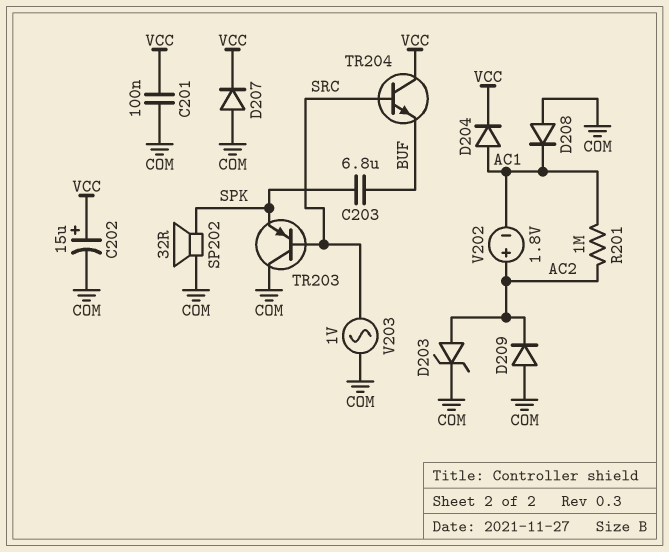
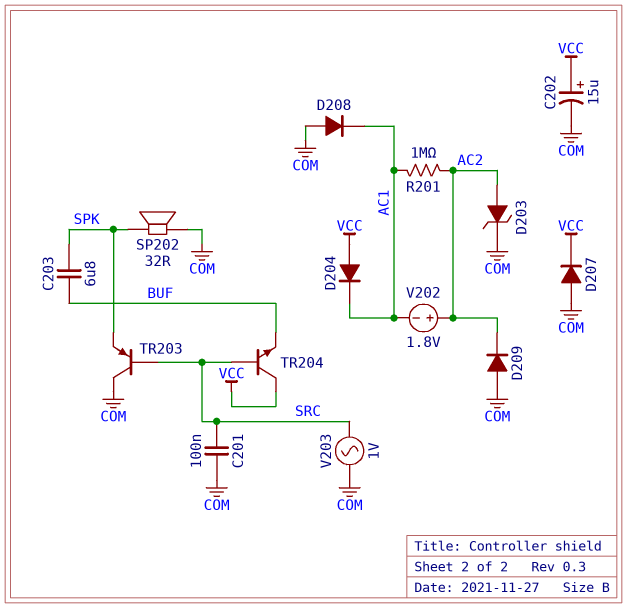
C201: 100nF (COM, VCC) -> 100nF (COM, SRC)
D204: diode (A AC1, K VCC) -> diode (A VCC, K AC1)

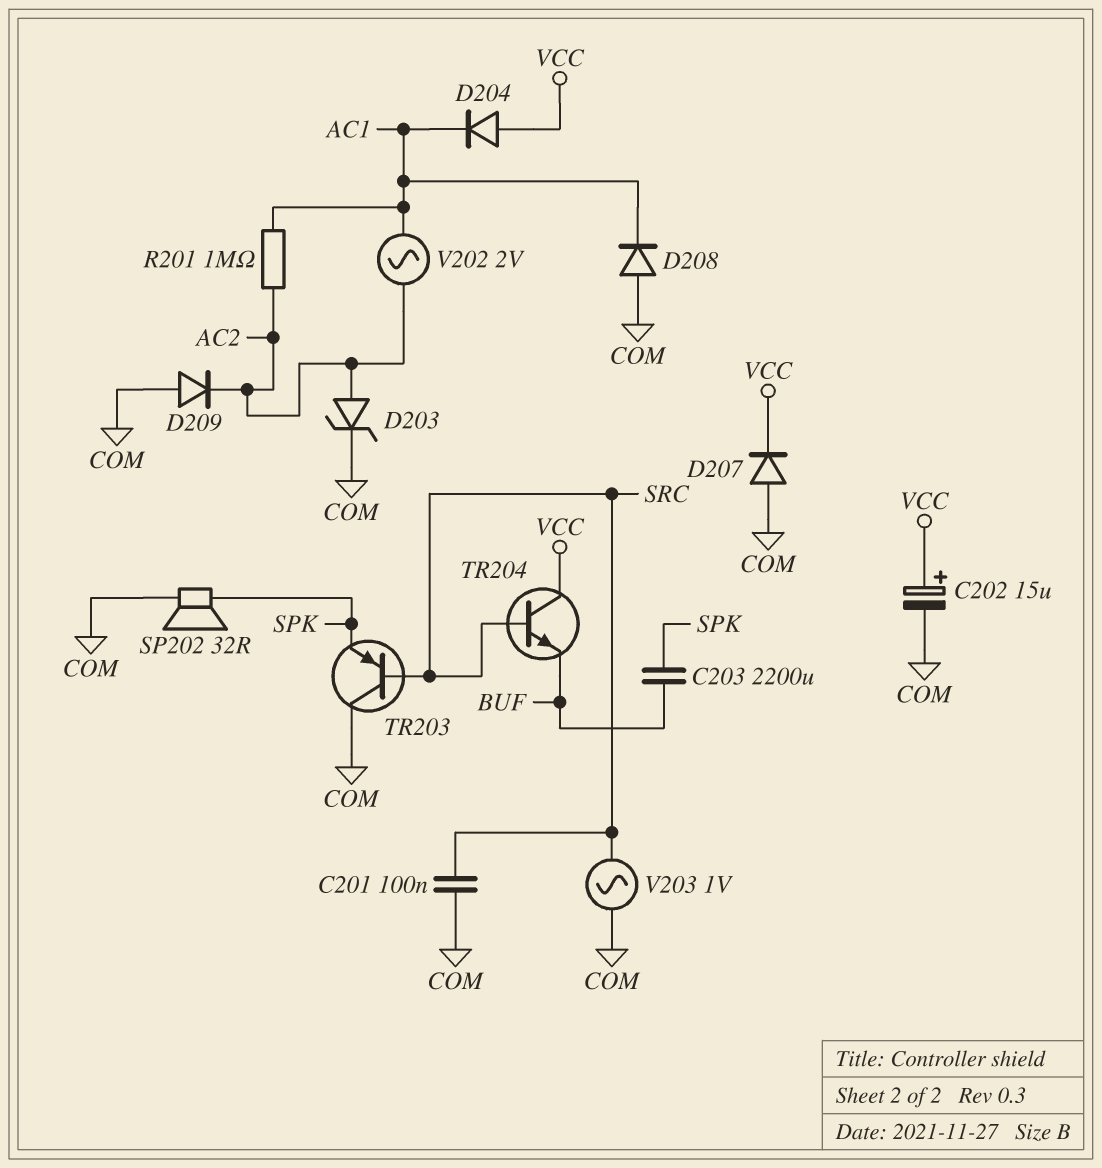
C203: 6.8uF (BUF, SPK) -> 2200uF (BUF, SPK)
V202: 1.8V (plus AC2, minus AC1) -> AC 2V (AC1, AC2)

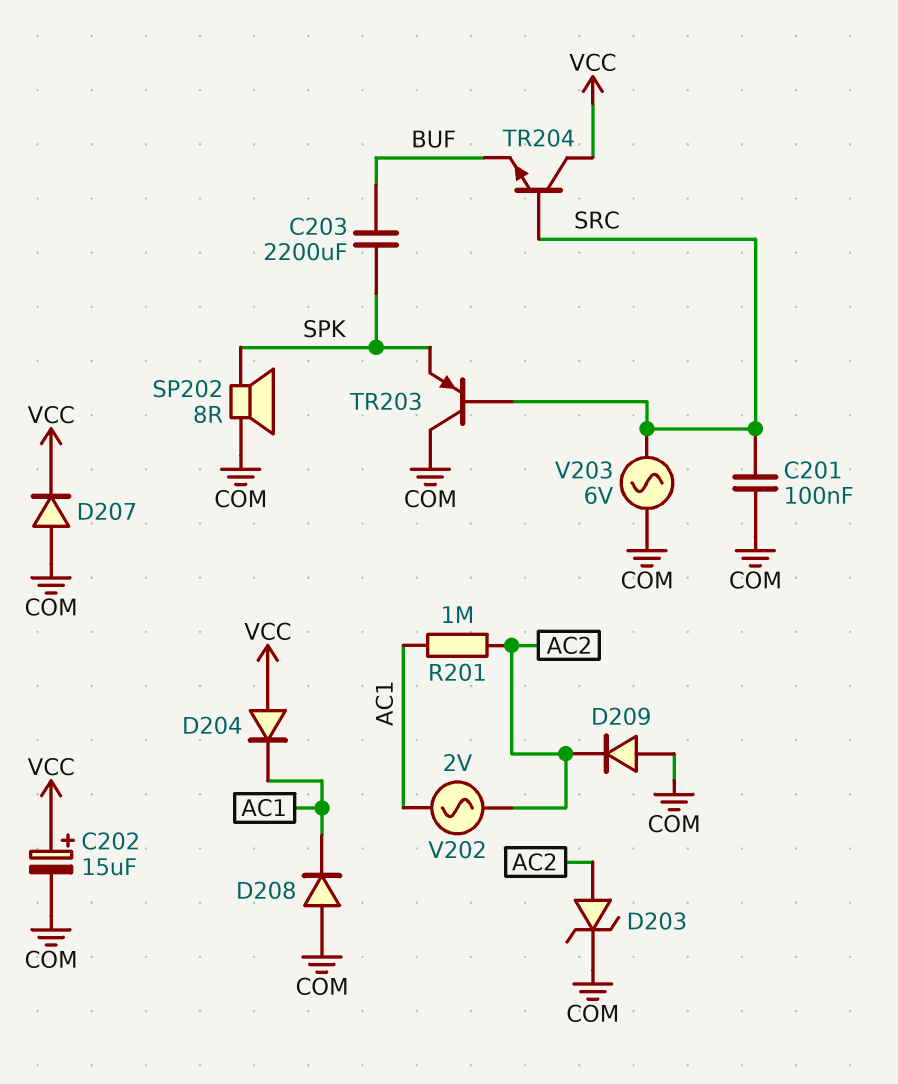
SP202: speaker 32R (COM, SPK) -> speaker 8R (COM, SPK)
V203: AC 1V (COM, SRC) -> AC 6V (COM, SRC)

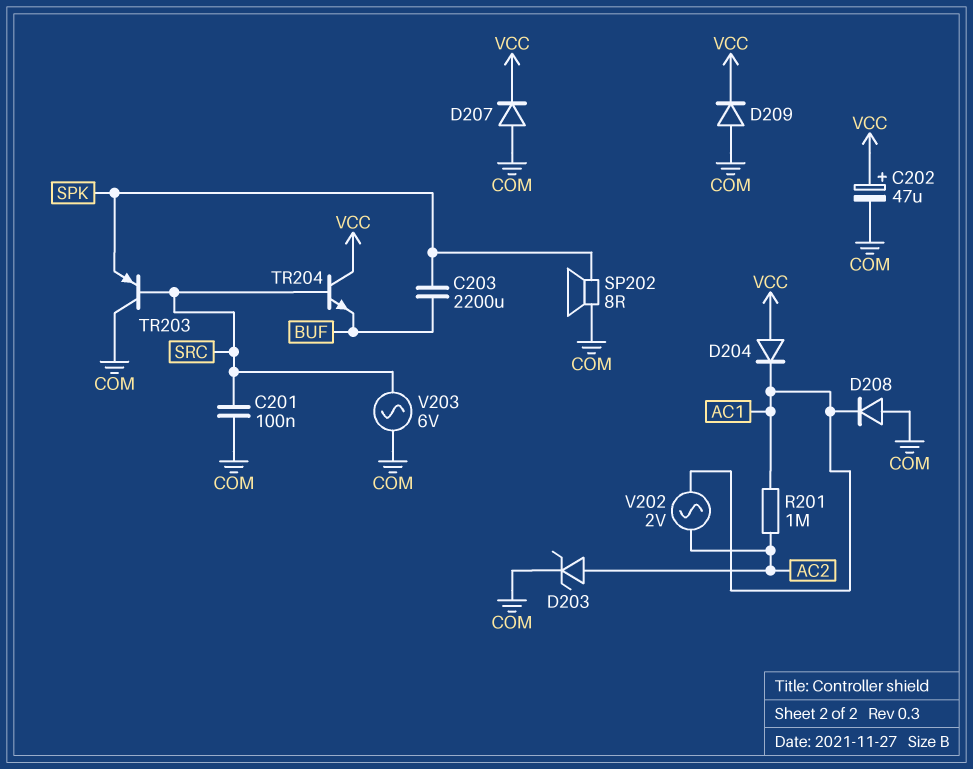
C202: 15uF (plus VCC, minus COM) -> 47uF (plus VCC, minus COM)
D209: diode (A COM, K AC2) -> diode (A COM, K VCC)

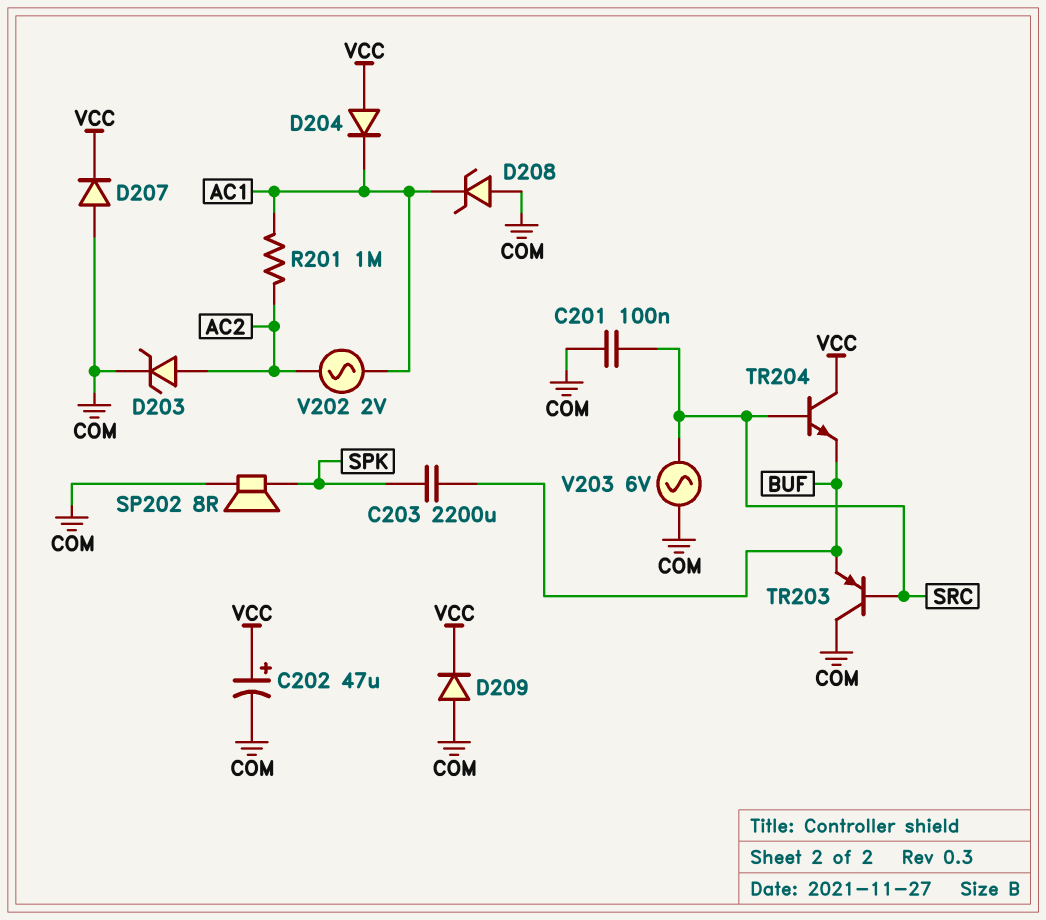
D208: diode (A COM, K AC1) -> zener (A COM, K AC1)
TR203: PNP (B SRC, C COM, E SPK) -> PNP (B SRC, C COM, E BUF)

